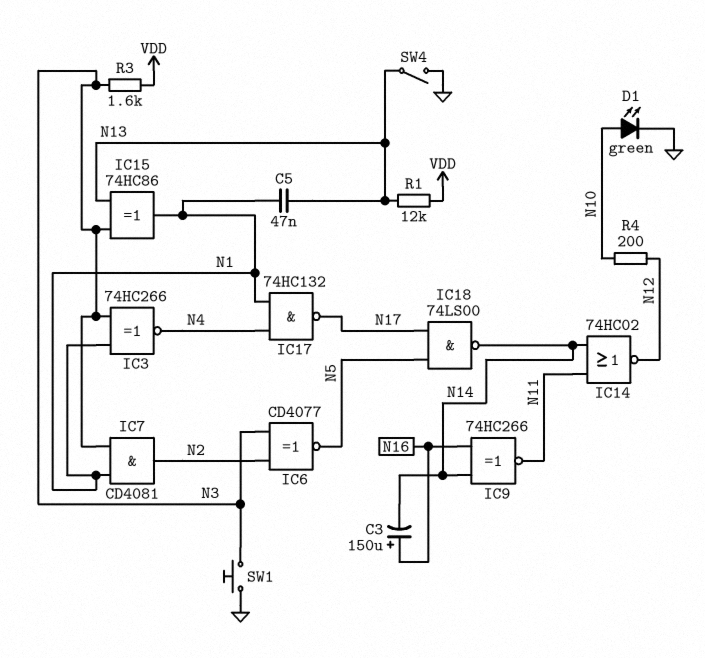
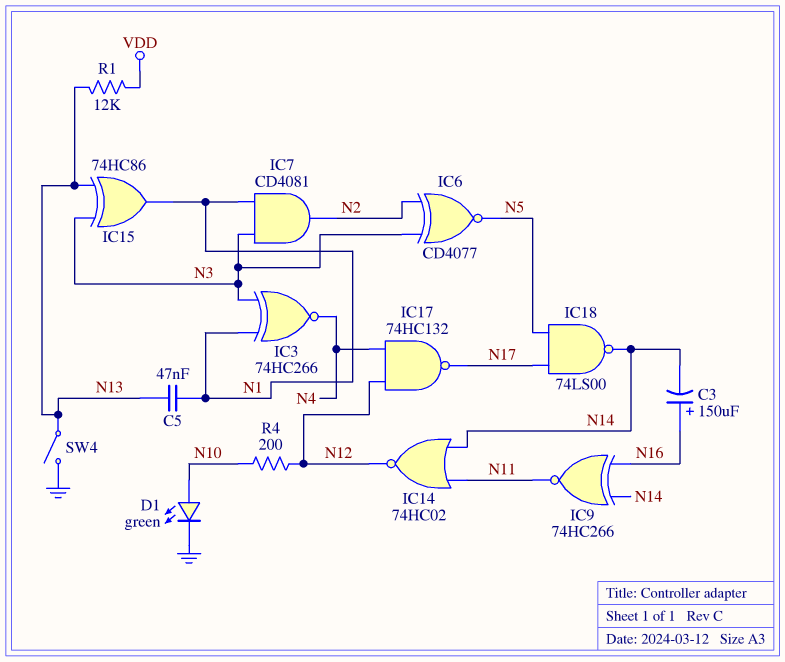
IC17: NAND 74HC132 (in N1, in N4, out N17) -> NAND 74HC132 (in N4, in N12, out N17)
R3: 1.6k (N3, VDD) -> none
SW1: button (GND, N3) -> none

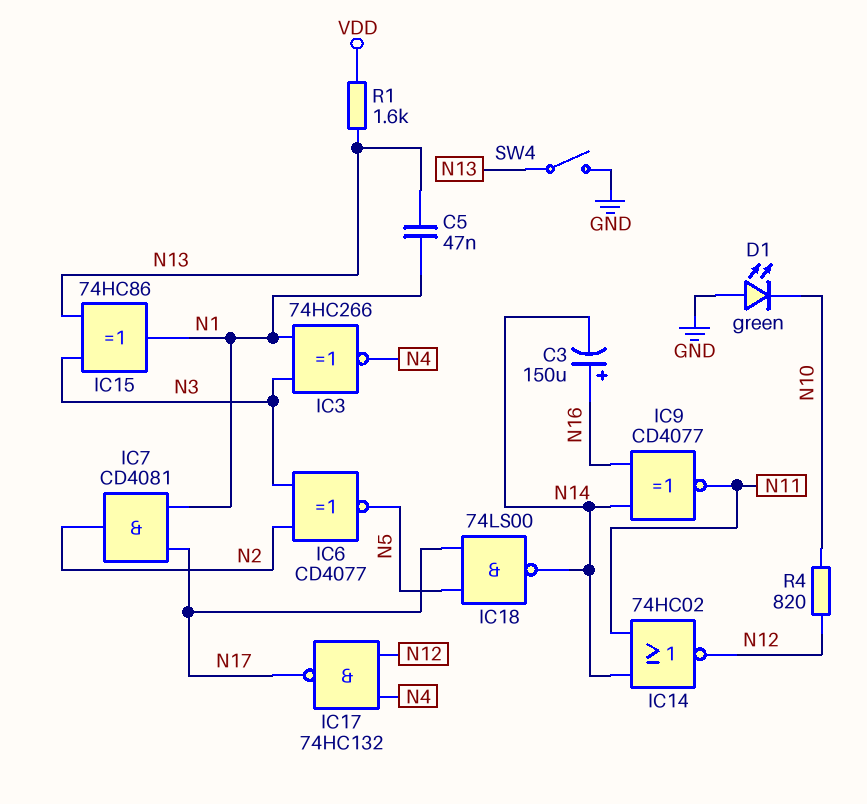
D1: LED green (A N10, K GND) -> LED green (A GND, K N10)
IC7: AND CD4081 (in N1, in N3, out N2) -> AND CD4081 (in N1, in N17, out N2)
IC9: XNOR 74HC266 (in N14, in N16, out N11) -> XNOR CD4077 (in N14, in N16, out N11)
R1: 12k (N13, VDD) -> 1.6k (N13, VDD)
R4: 200 (N10, N12) -> 820 (N10, N12)

